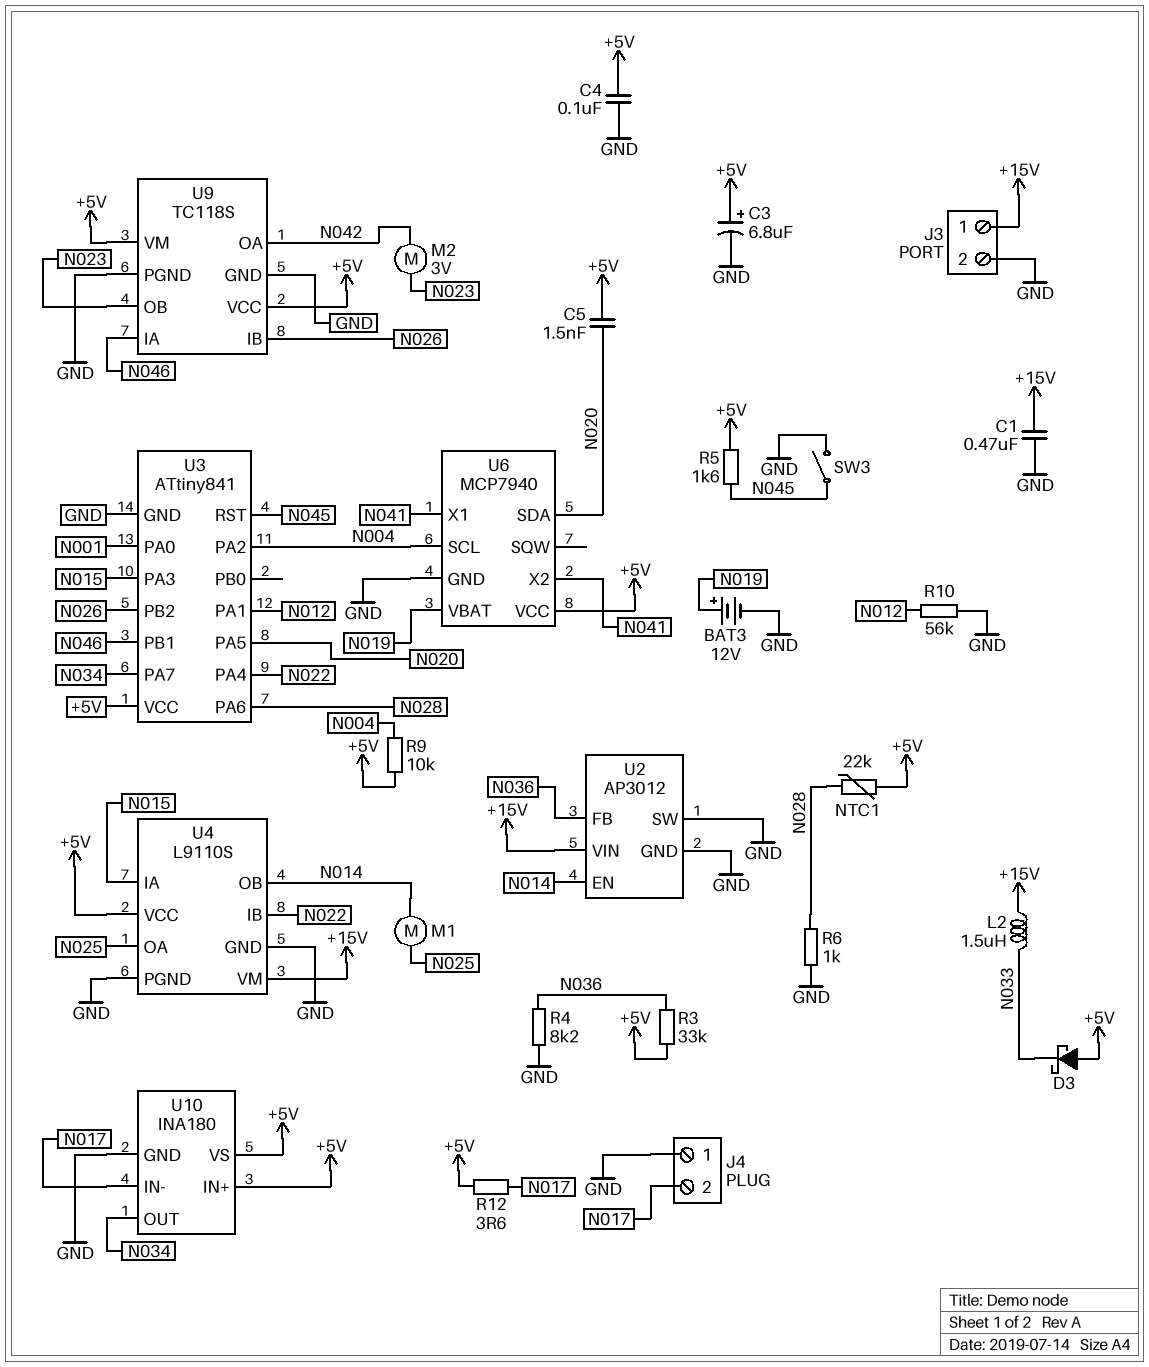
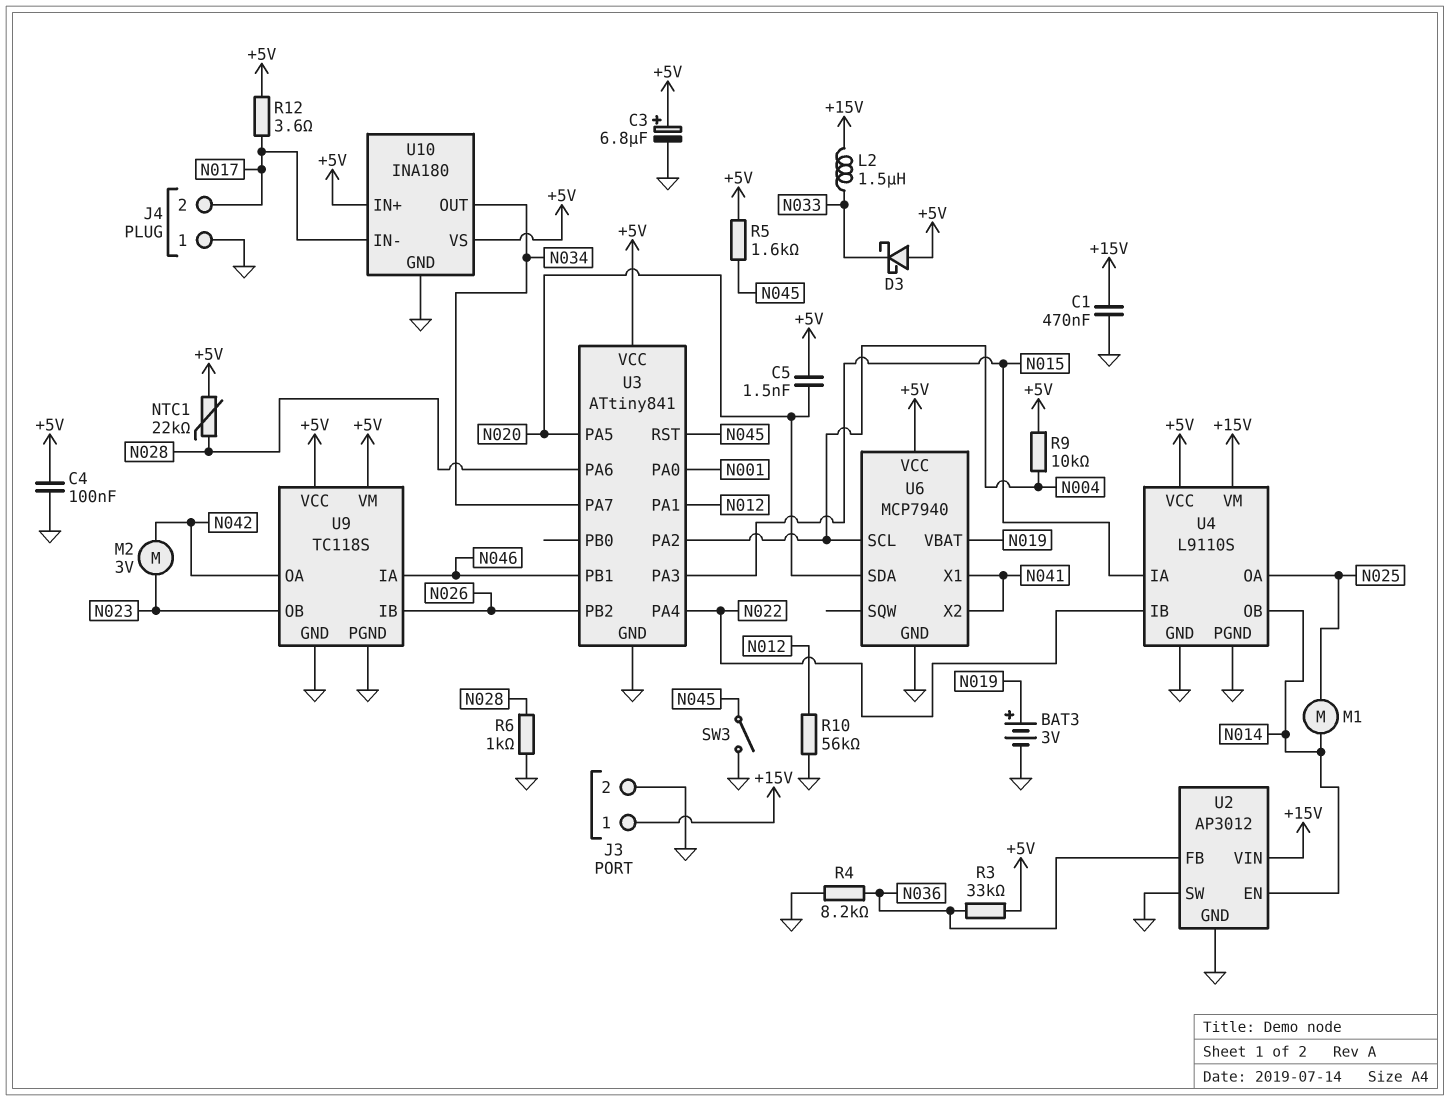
BAT3: 12V (plus N019, minus GND) -> 3V (plus N019, minus GND)

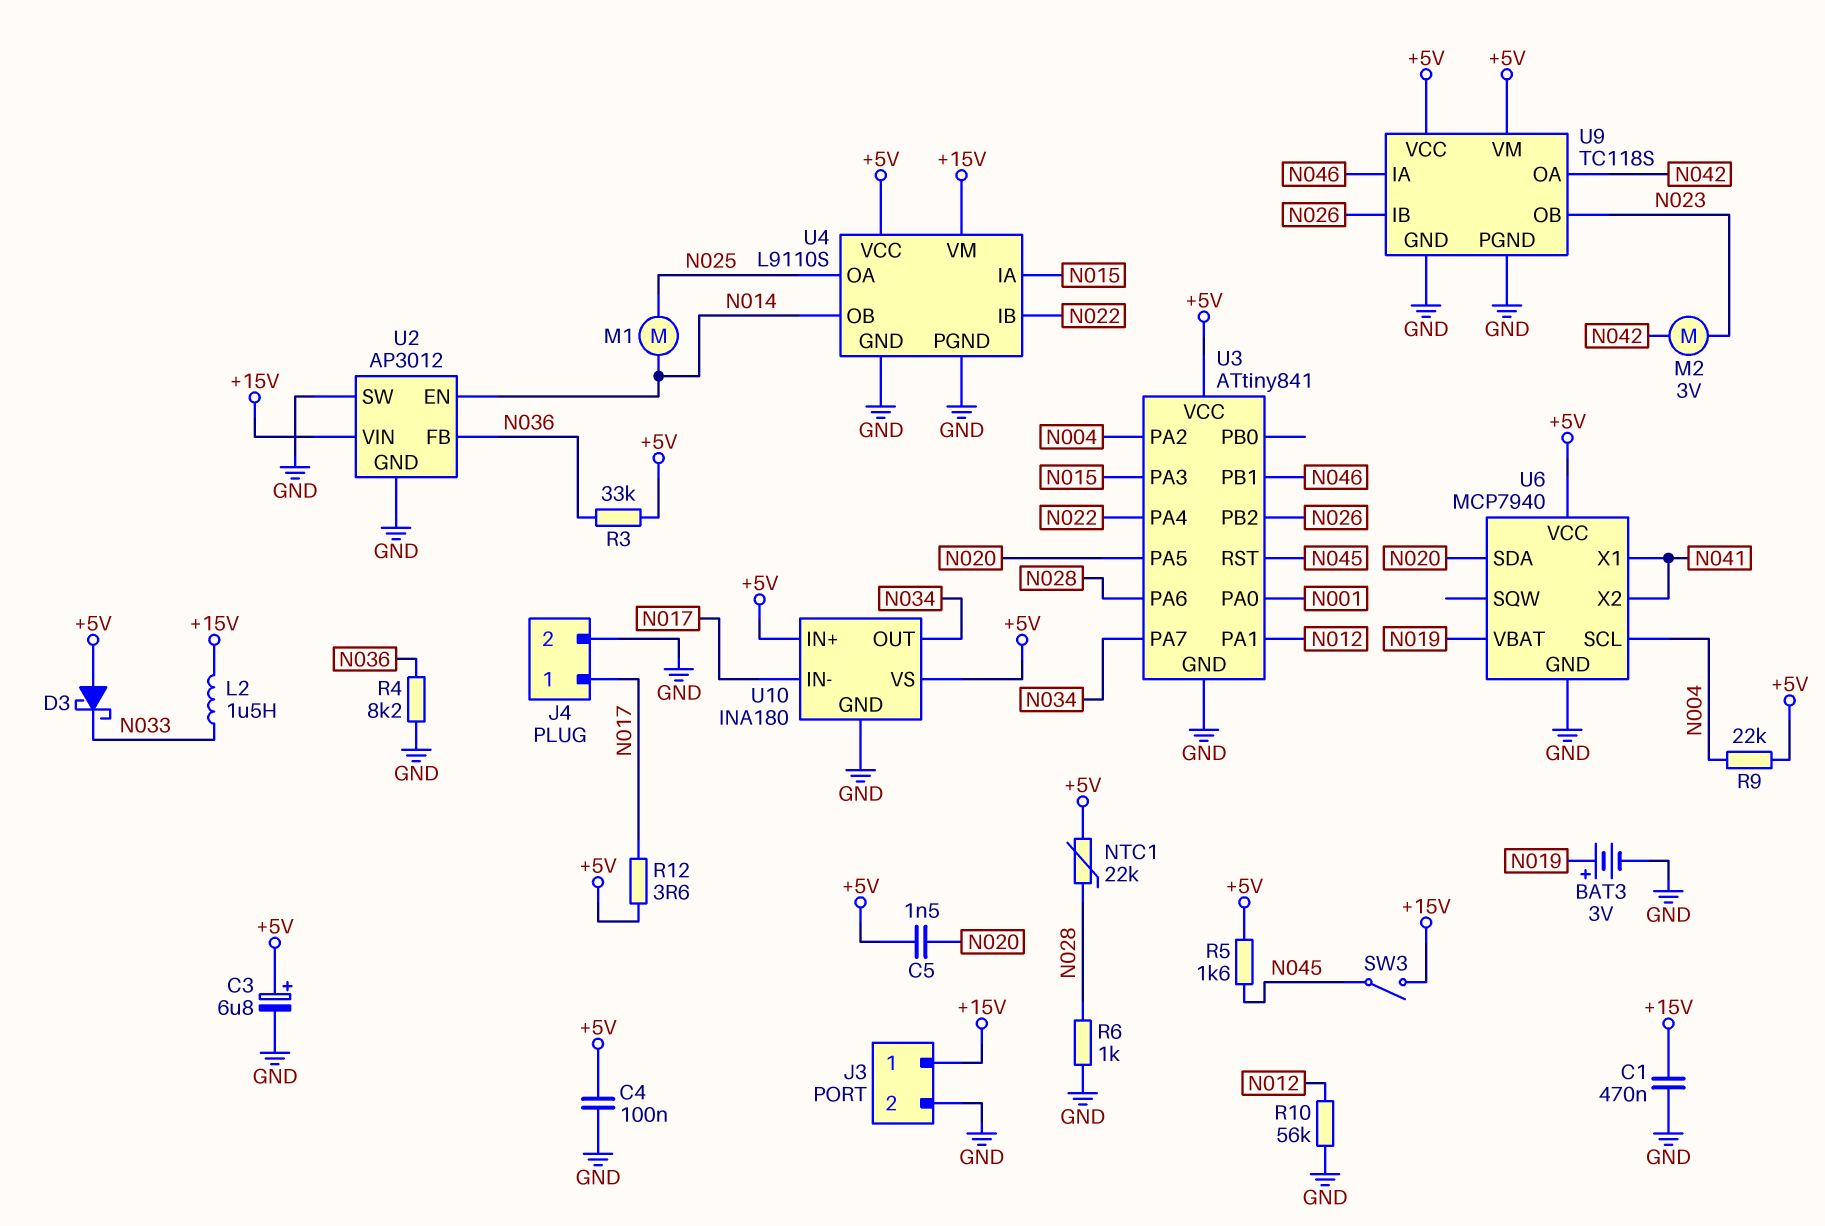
J4 pin 1: GND -> N017
J4 pin 2: N017 -> GND
R9: 10k (+5V, N004) -> 22k (+5V, N004)
SW3: switch (GND, N045) -> switch (+15V, N045)

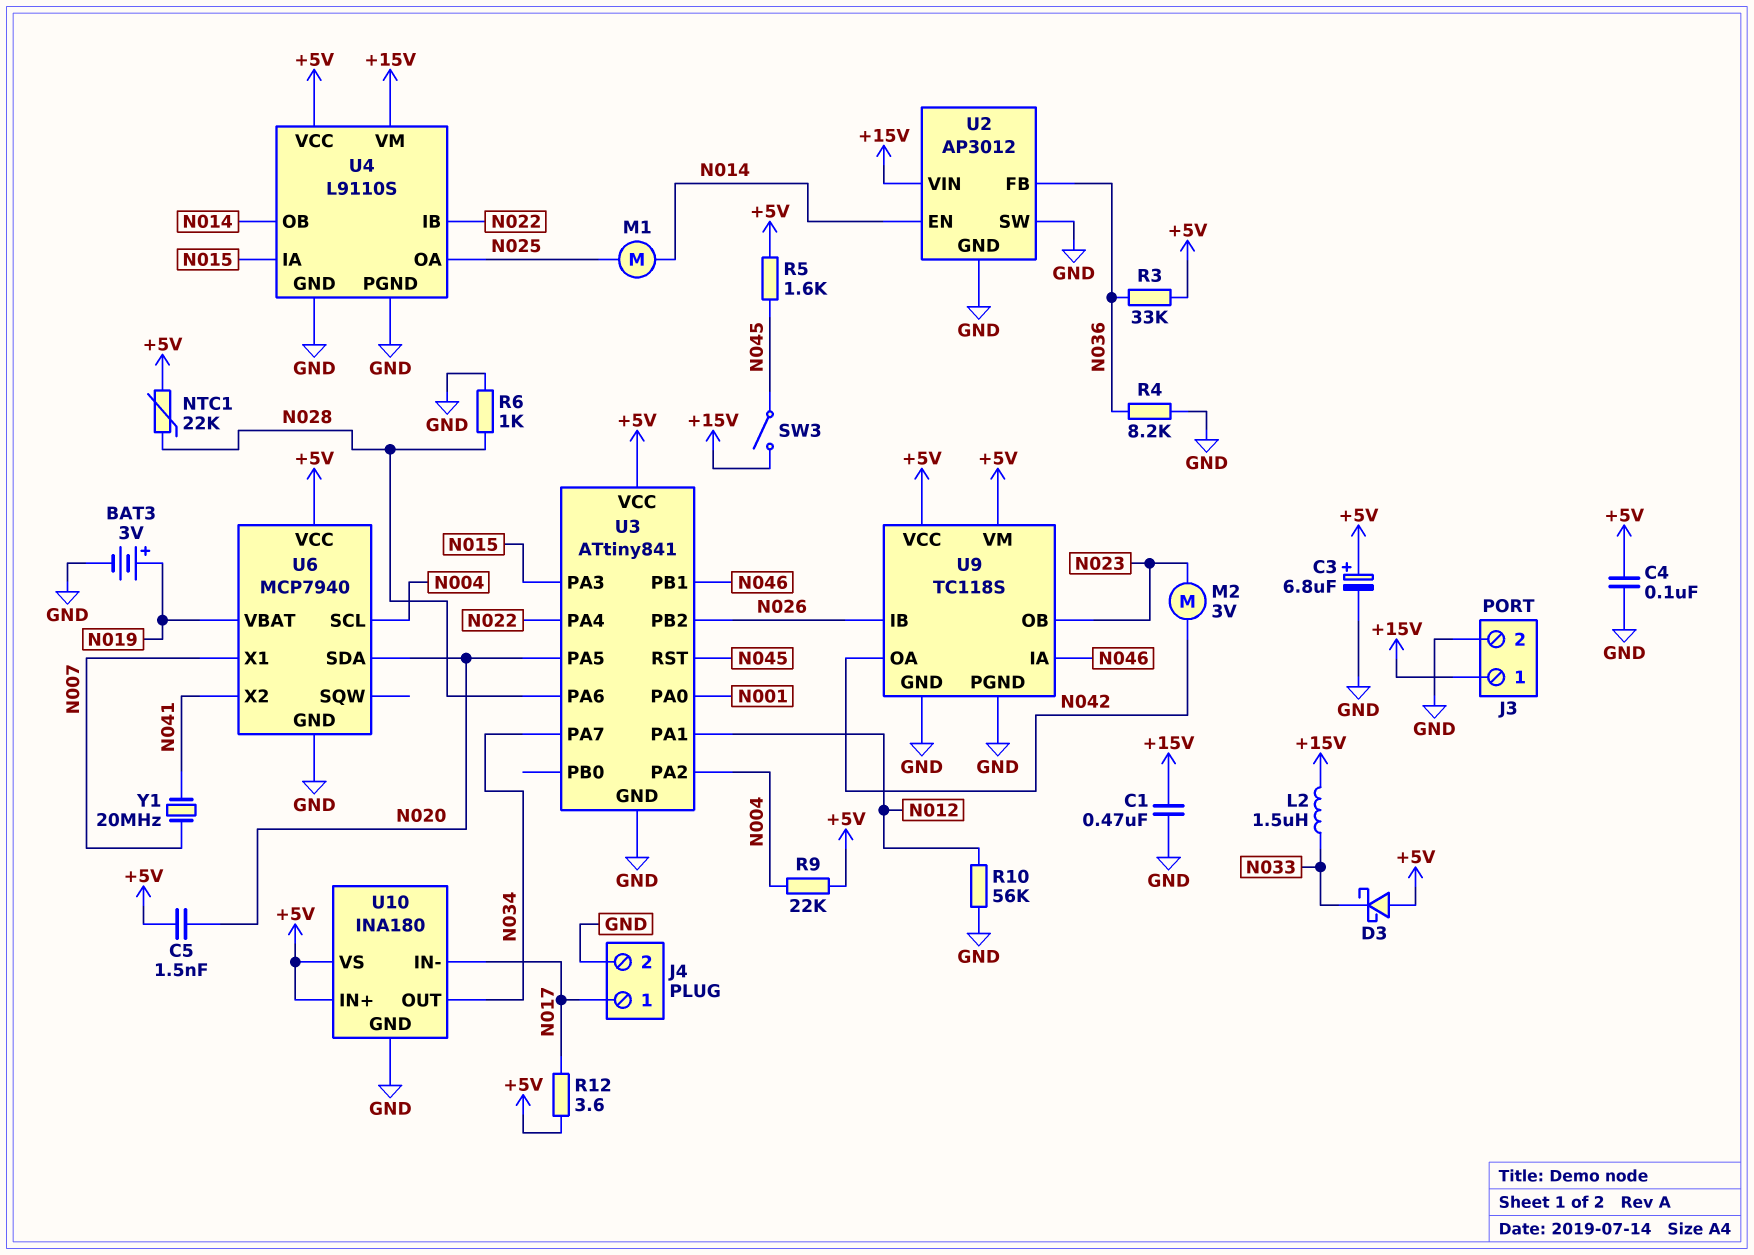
U6 pin X1: N041 -> N007
Y1: none -> 20MHz (N007, N041)

